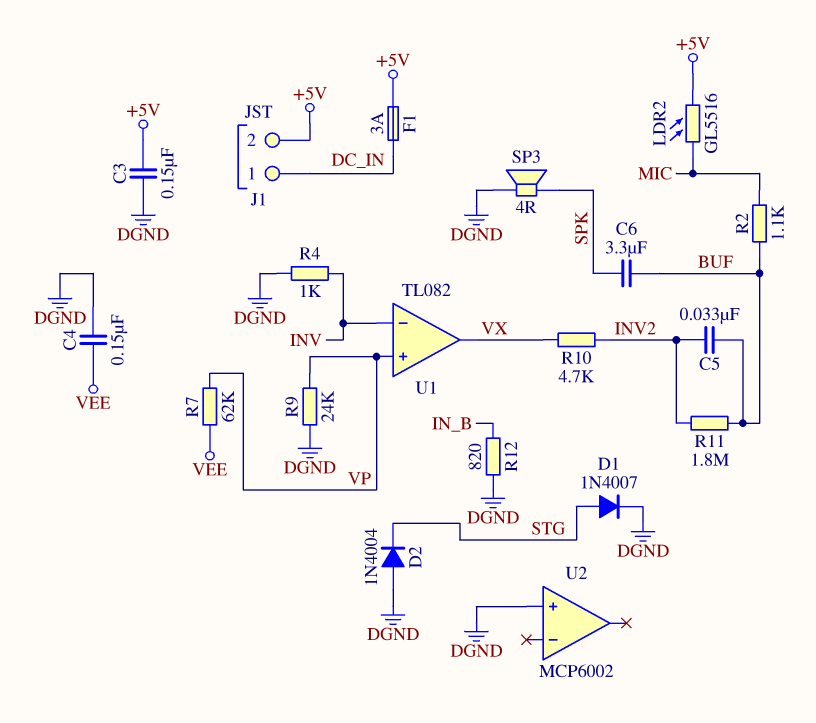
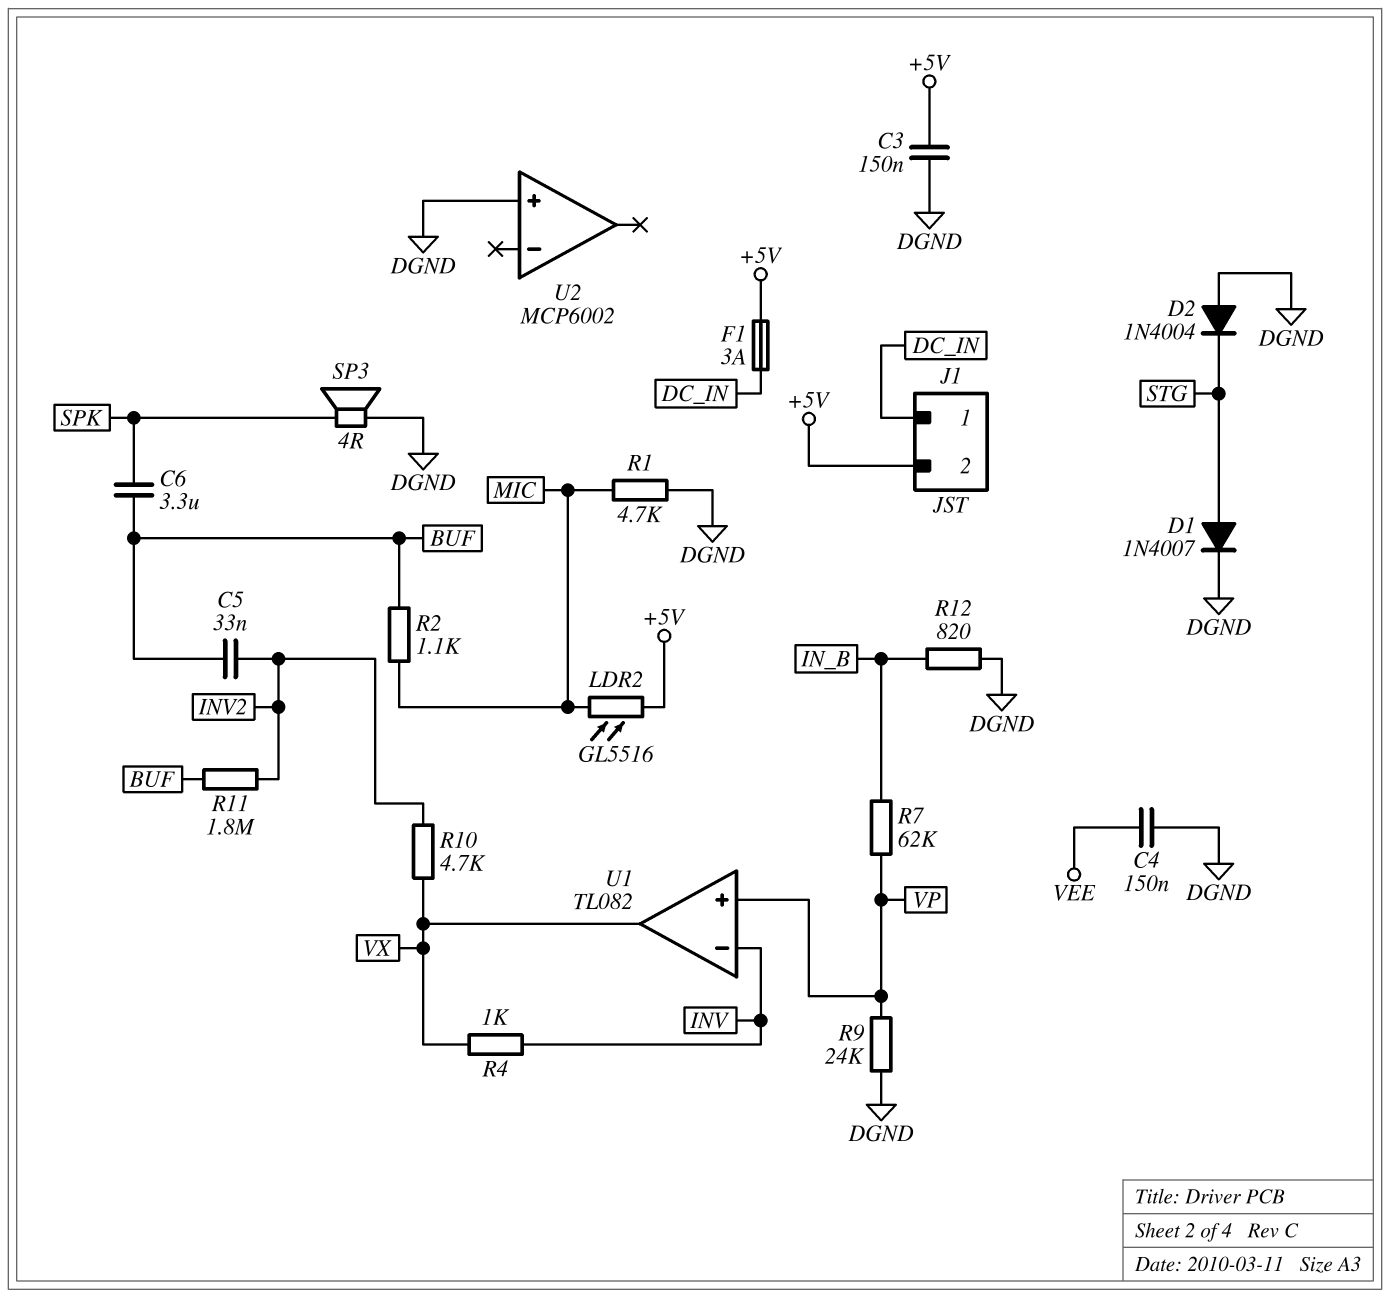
R1: none -> 4.7k (DGND, MIC)
R4: 1k (DGND, INV) -> 1k (INV, VX)
R7: 62k (VEE, VP) -> 62k (IN_B, VP)

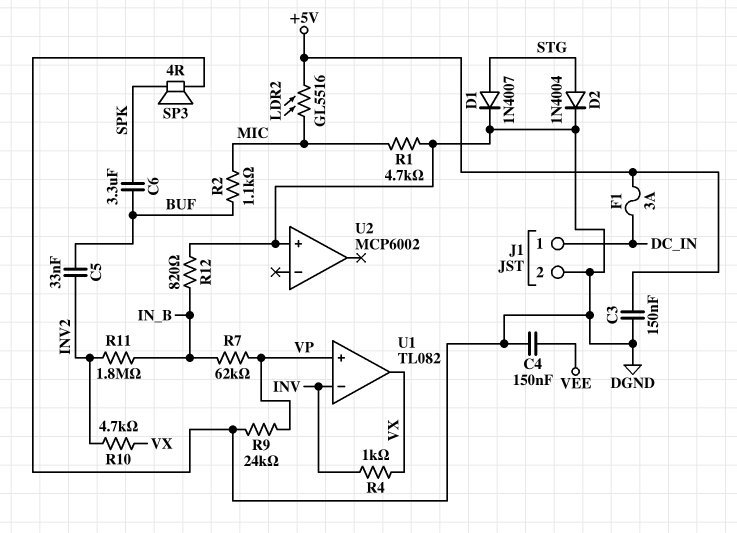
D2: diode 1N4004 (A DGND, K STG) -> diode 1N4004 (A STG, K DGND)
J1 pin 2: +5V -> DGND
R11: 1.8M (BUF, INV2) -> 1.8M (INV2, IN_B)

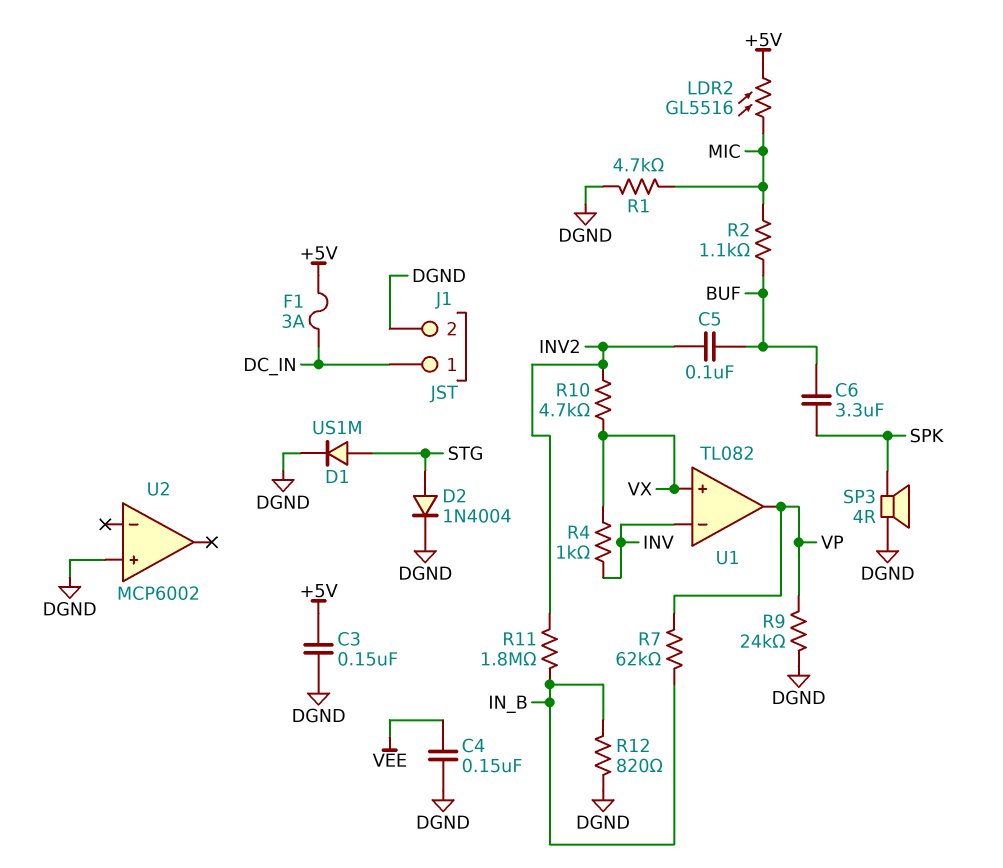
C5: 33nF (BUF, INV2) -> 100nF (BUF, INV2)
D1: diode 1N4007 (A STG, K DGND) -> diode US1M (A STG, K DGND)
U1 pin in+: VP -> VX
U1 pin out: VX -> VP

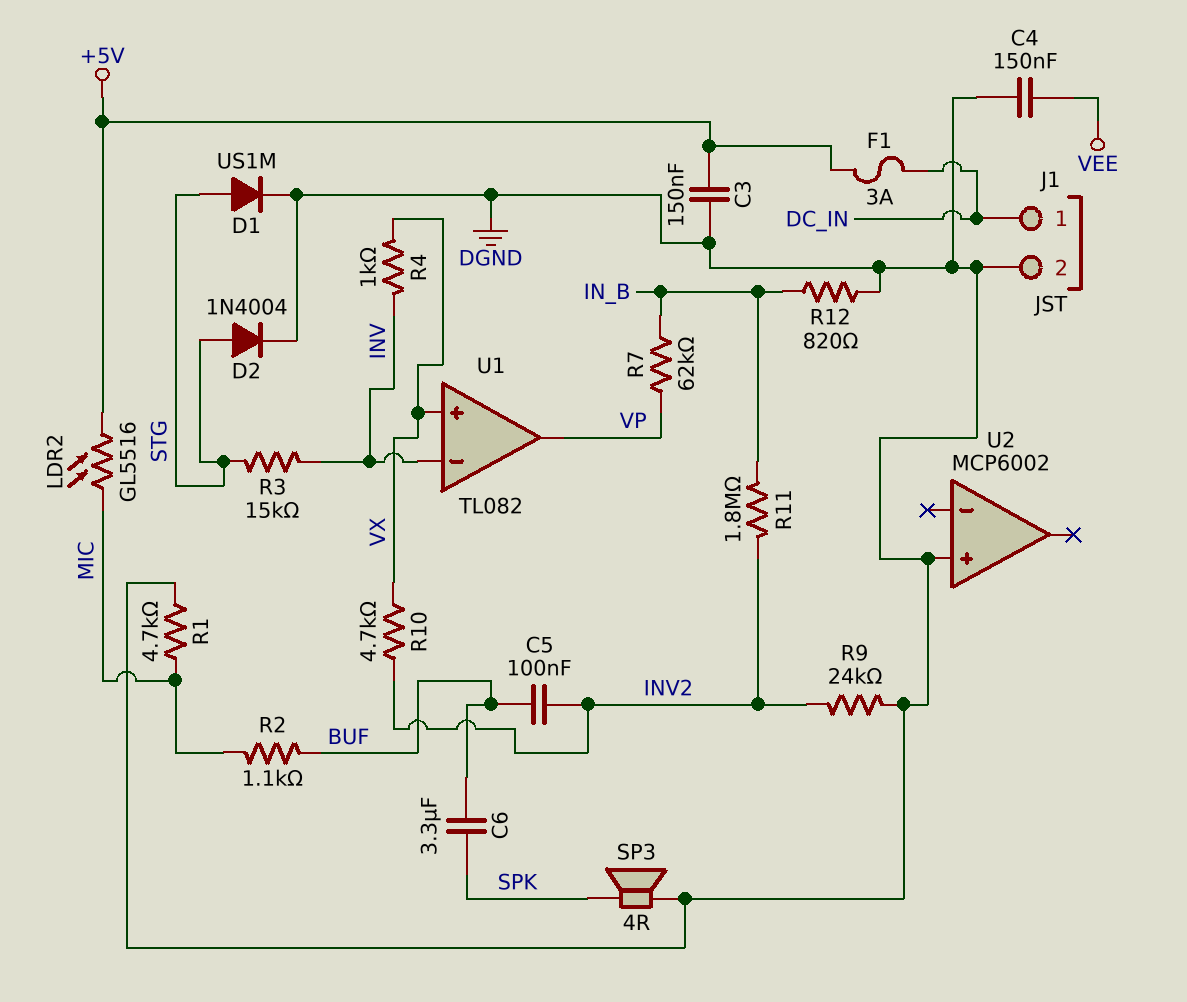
R3: none -> 15k (INV, STG)
R9: 24k (DGND, VP) -> 24k (DGND, INV2)

